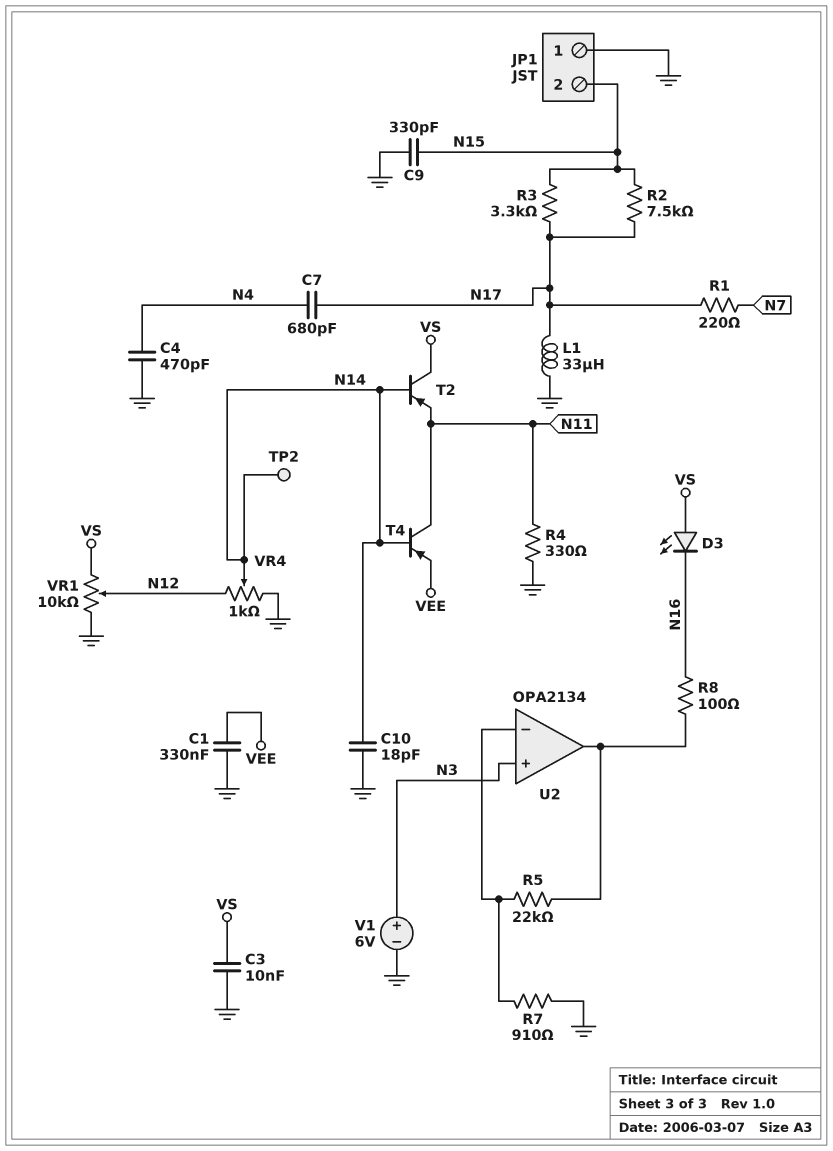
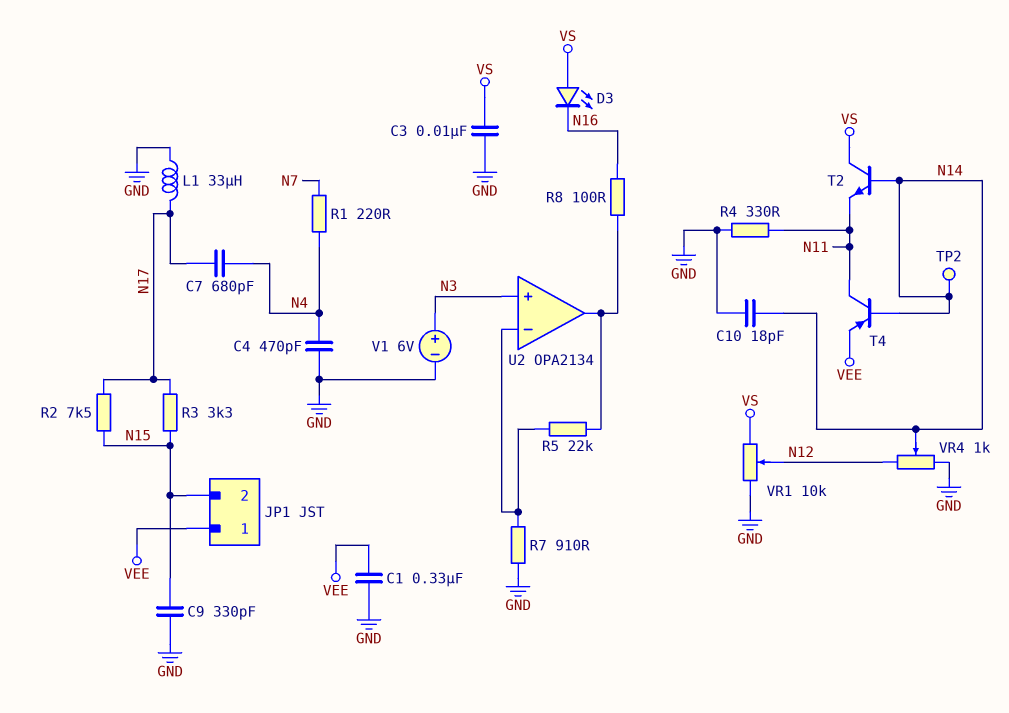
JP1 pin 1: GND -> VEE
R1: 220 (N7, N17) -> 220 (N4, N7)
T2: PNP (B N14, C VS, E N11) -> NPN (B N14, C VS, E N11)

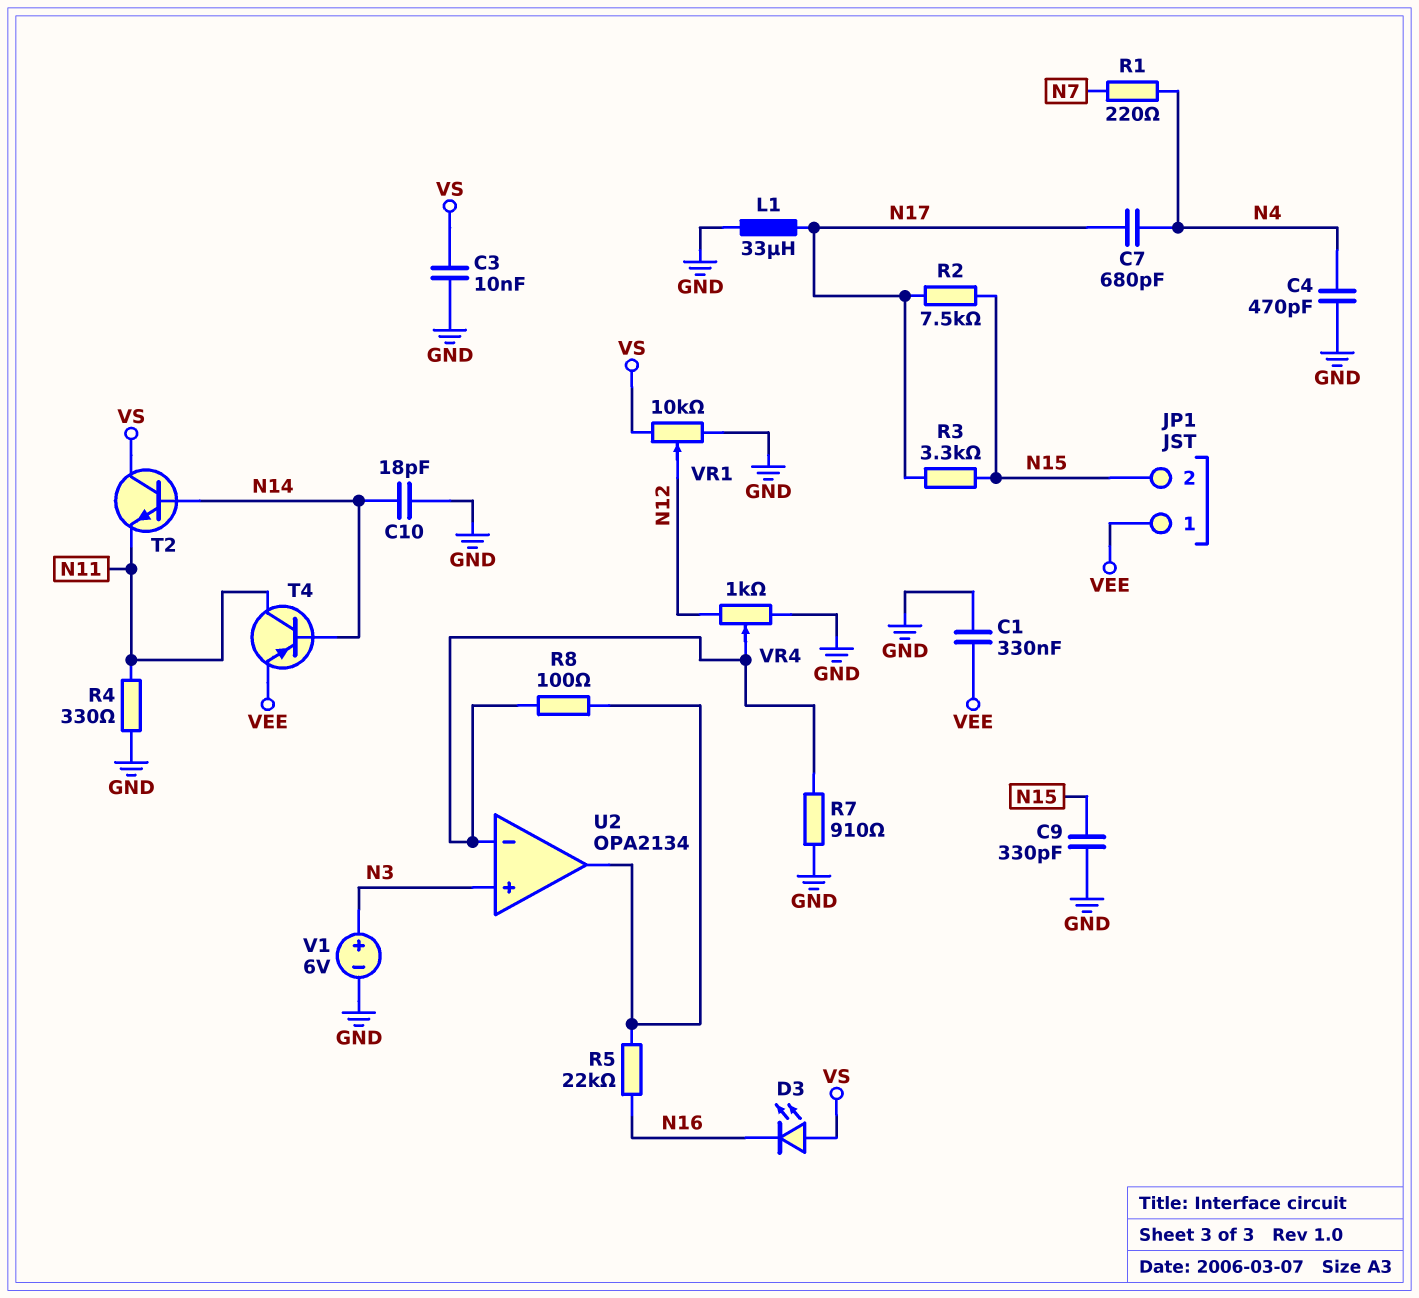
R5: 22k (U2/in-, U2/out) -> 22k (N16, U2/out)
R8: 100 (N16, U2/out) -> 100 (U2/in-, U2/out)
TP2: test point (N14) -> none
VR4: 1k (GND, N12, wiper N14) -> 1k (GND, N12, wiper U2/in-)

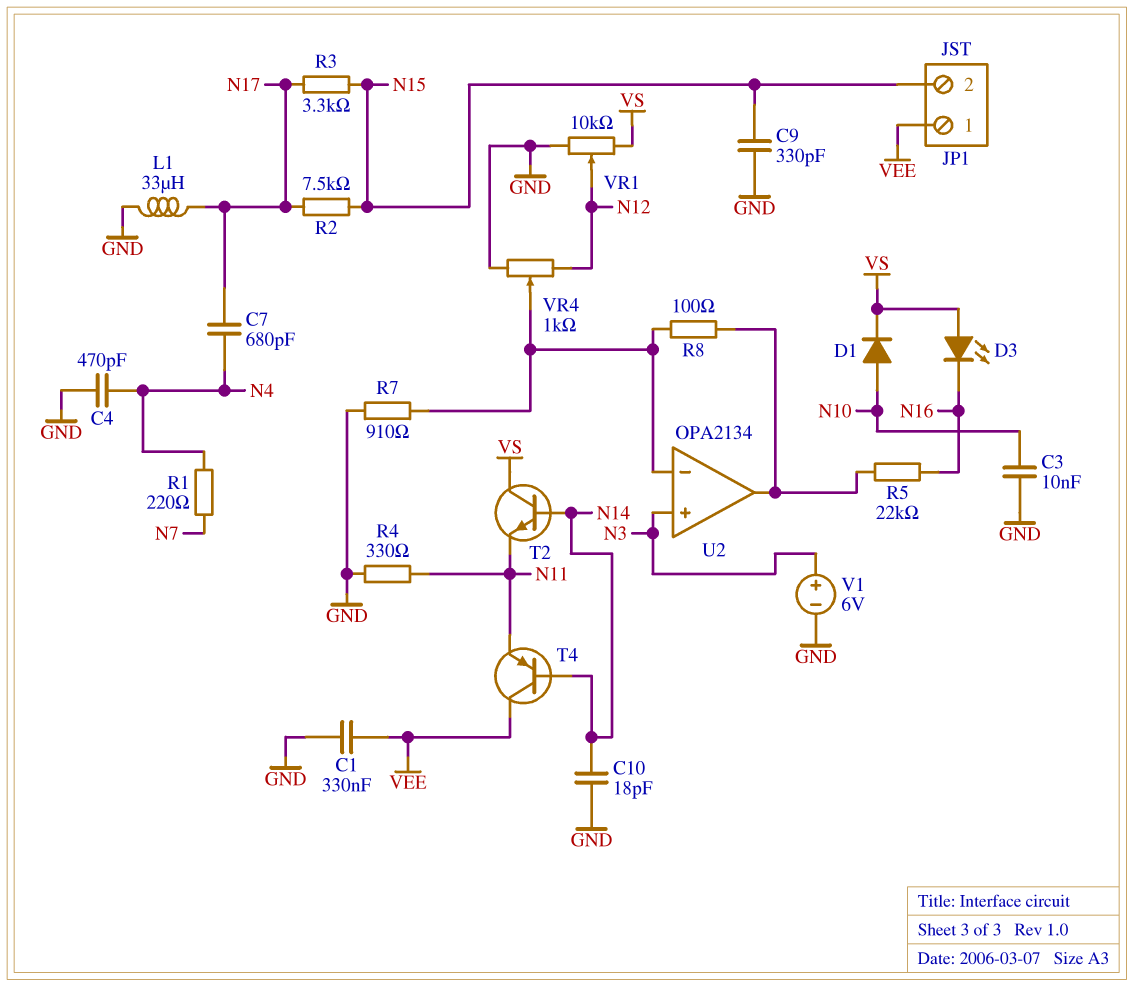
C3: 10nF (GND, VS) -> 10nF (GND, N10)
D1: none -> diode (A N10, K VS)
T4: PNP (B N14, C N11, E VEE) -> PNP (B N14, C VEE, E N11)

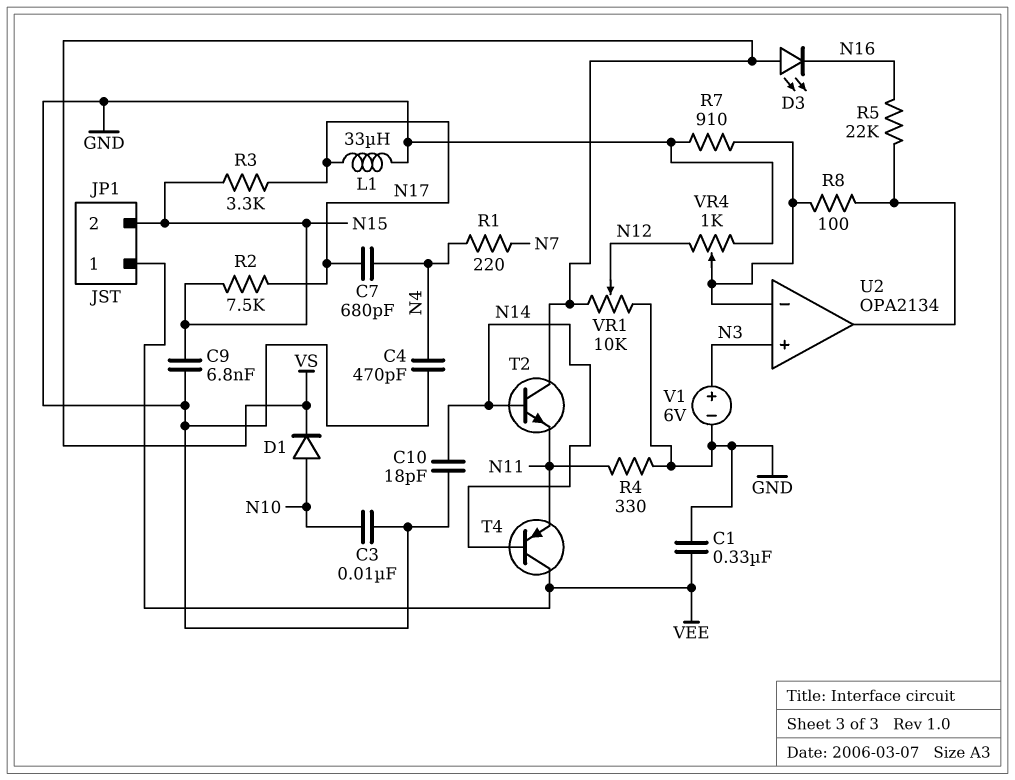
C9: 330pF (GND, N15) -> 6.8nF (GND, N15)

